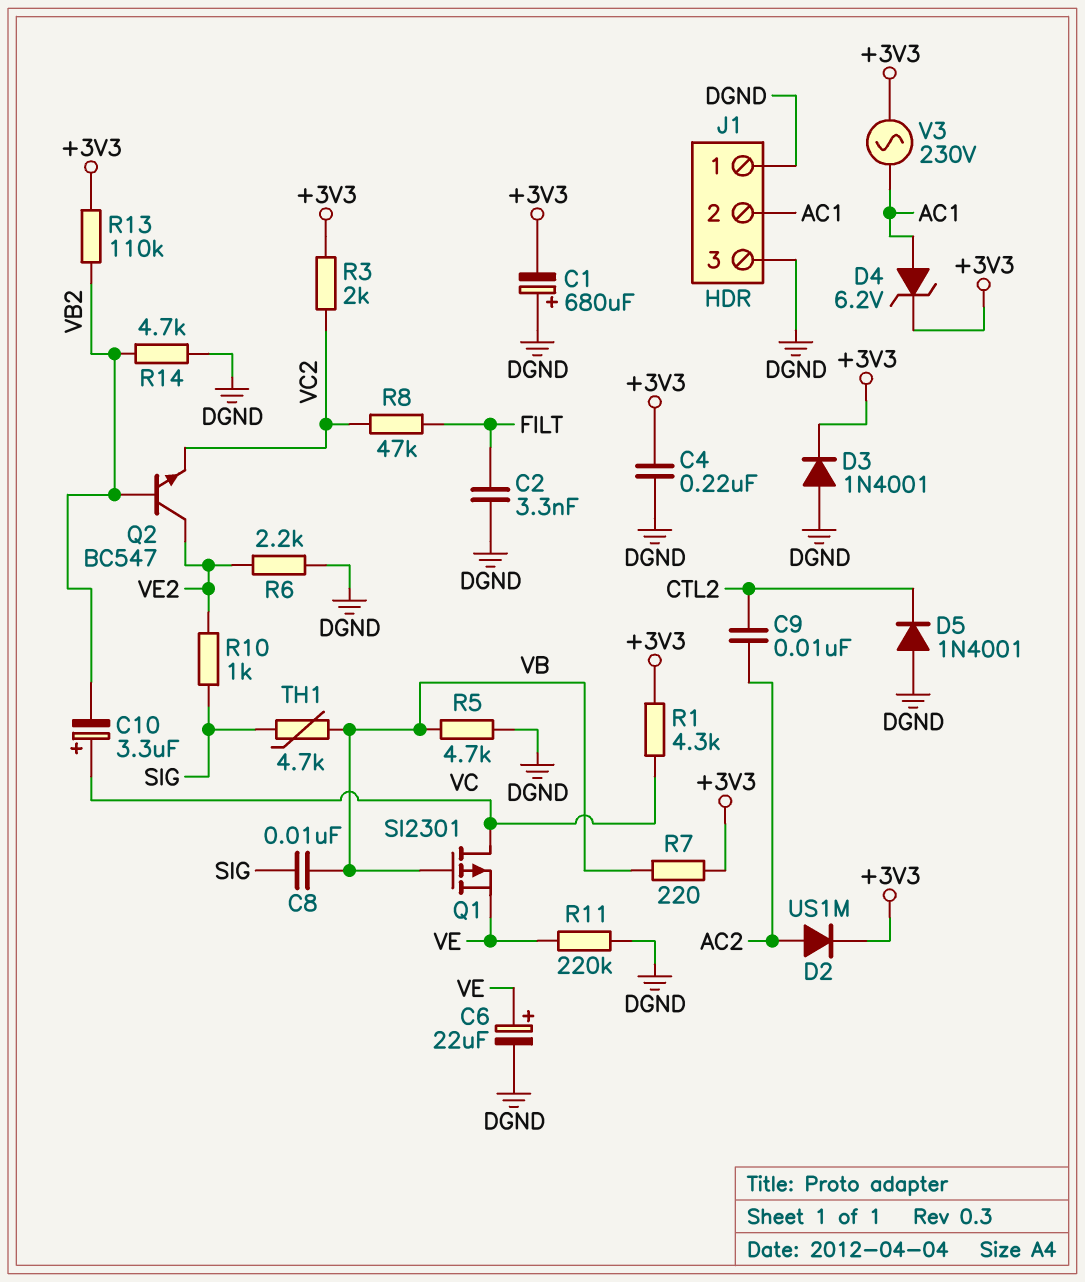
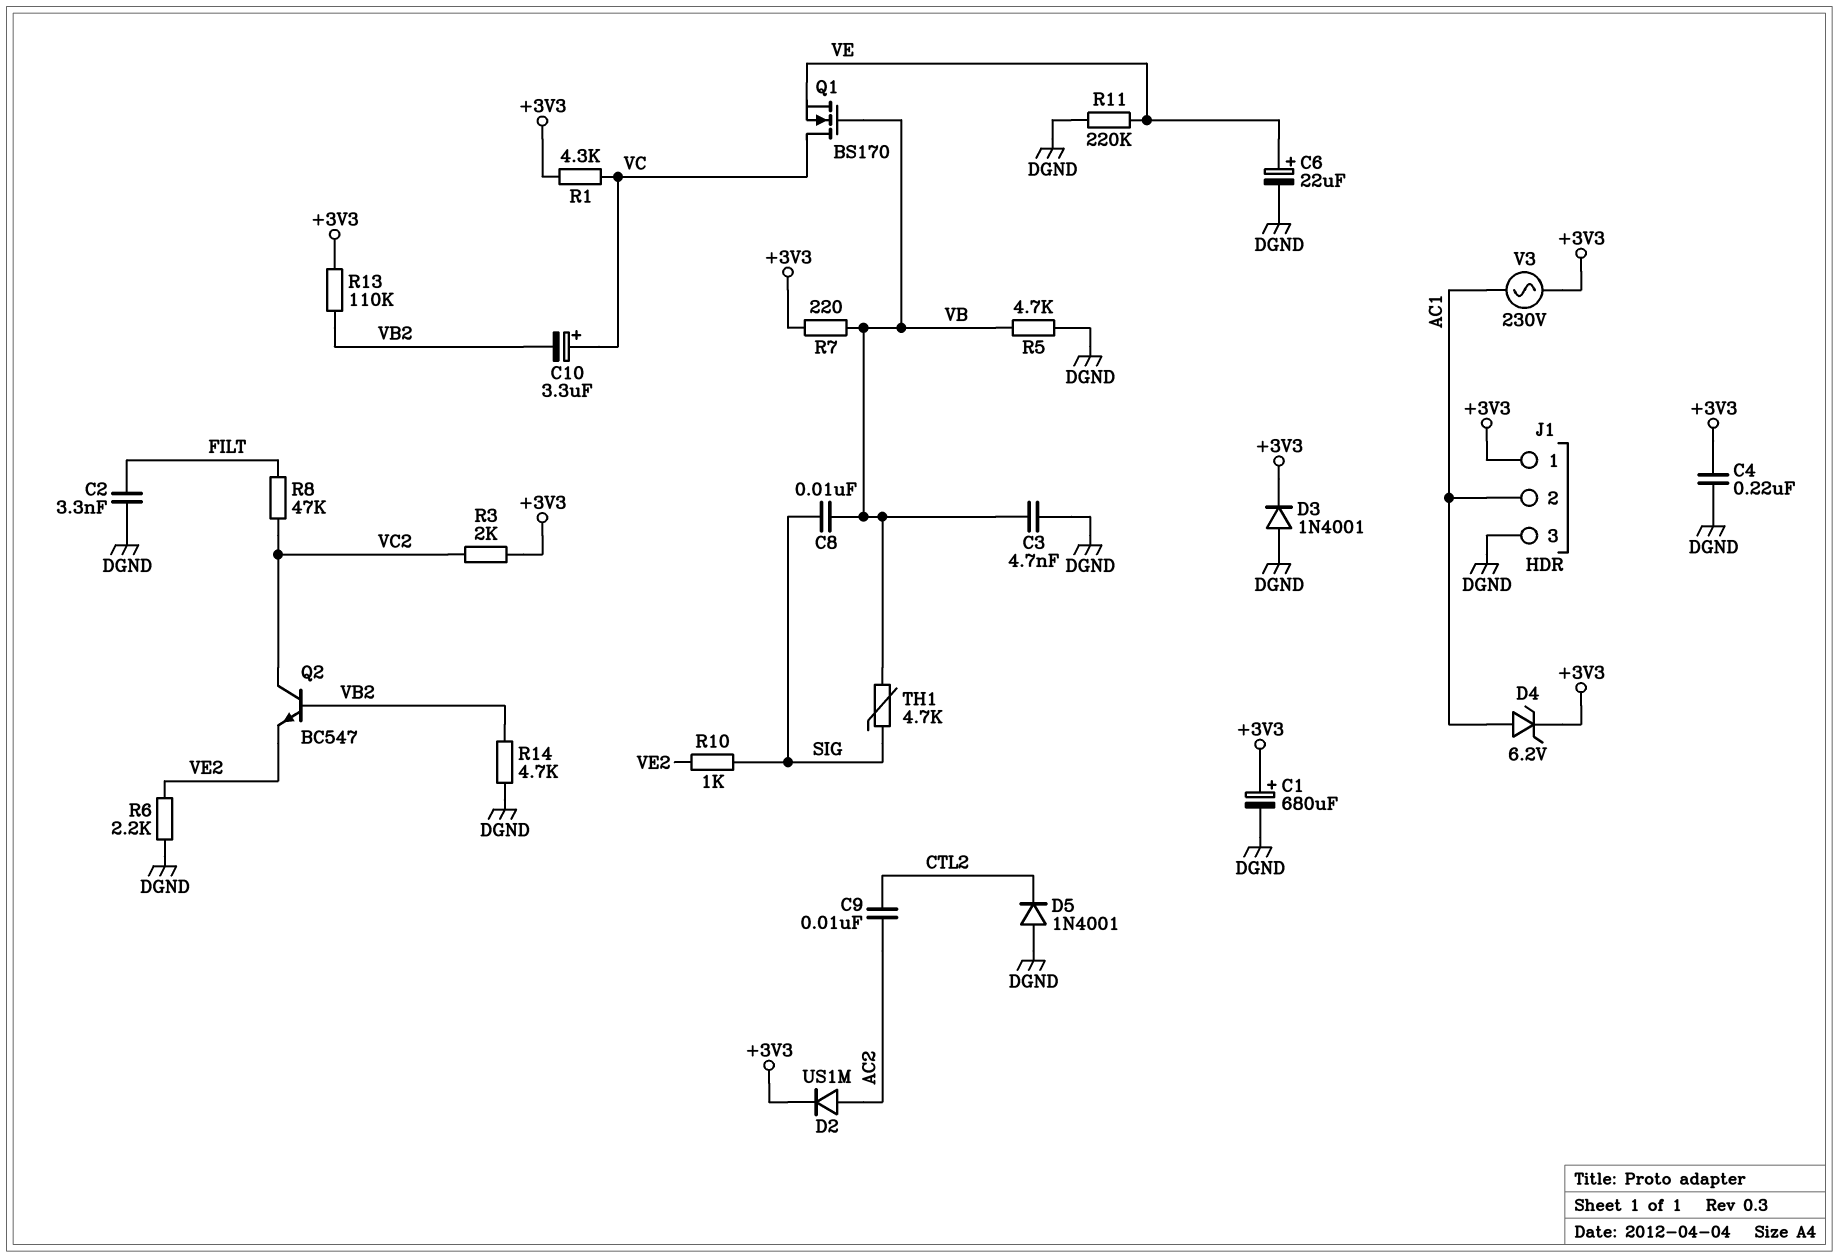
C1: 680uF (plus DGND, minus +3V3) -> 680uF (plus +3V3, minus DGND)
C3: none -> 4.7nF (DGND, VB)
J1 pin 1: DGND -> +3V3
Q1: PMOS SI2301 (G VB, D VC, S VE) -> NMOS BS170 (G VB, D VC, S VE)
Q2: NPN BC547 (B VB2, C VE2, E VC2) -> NPN BC547 (B VB2, C VC2, E VE2)

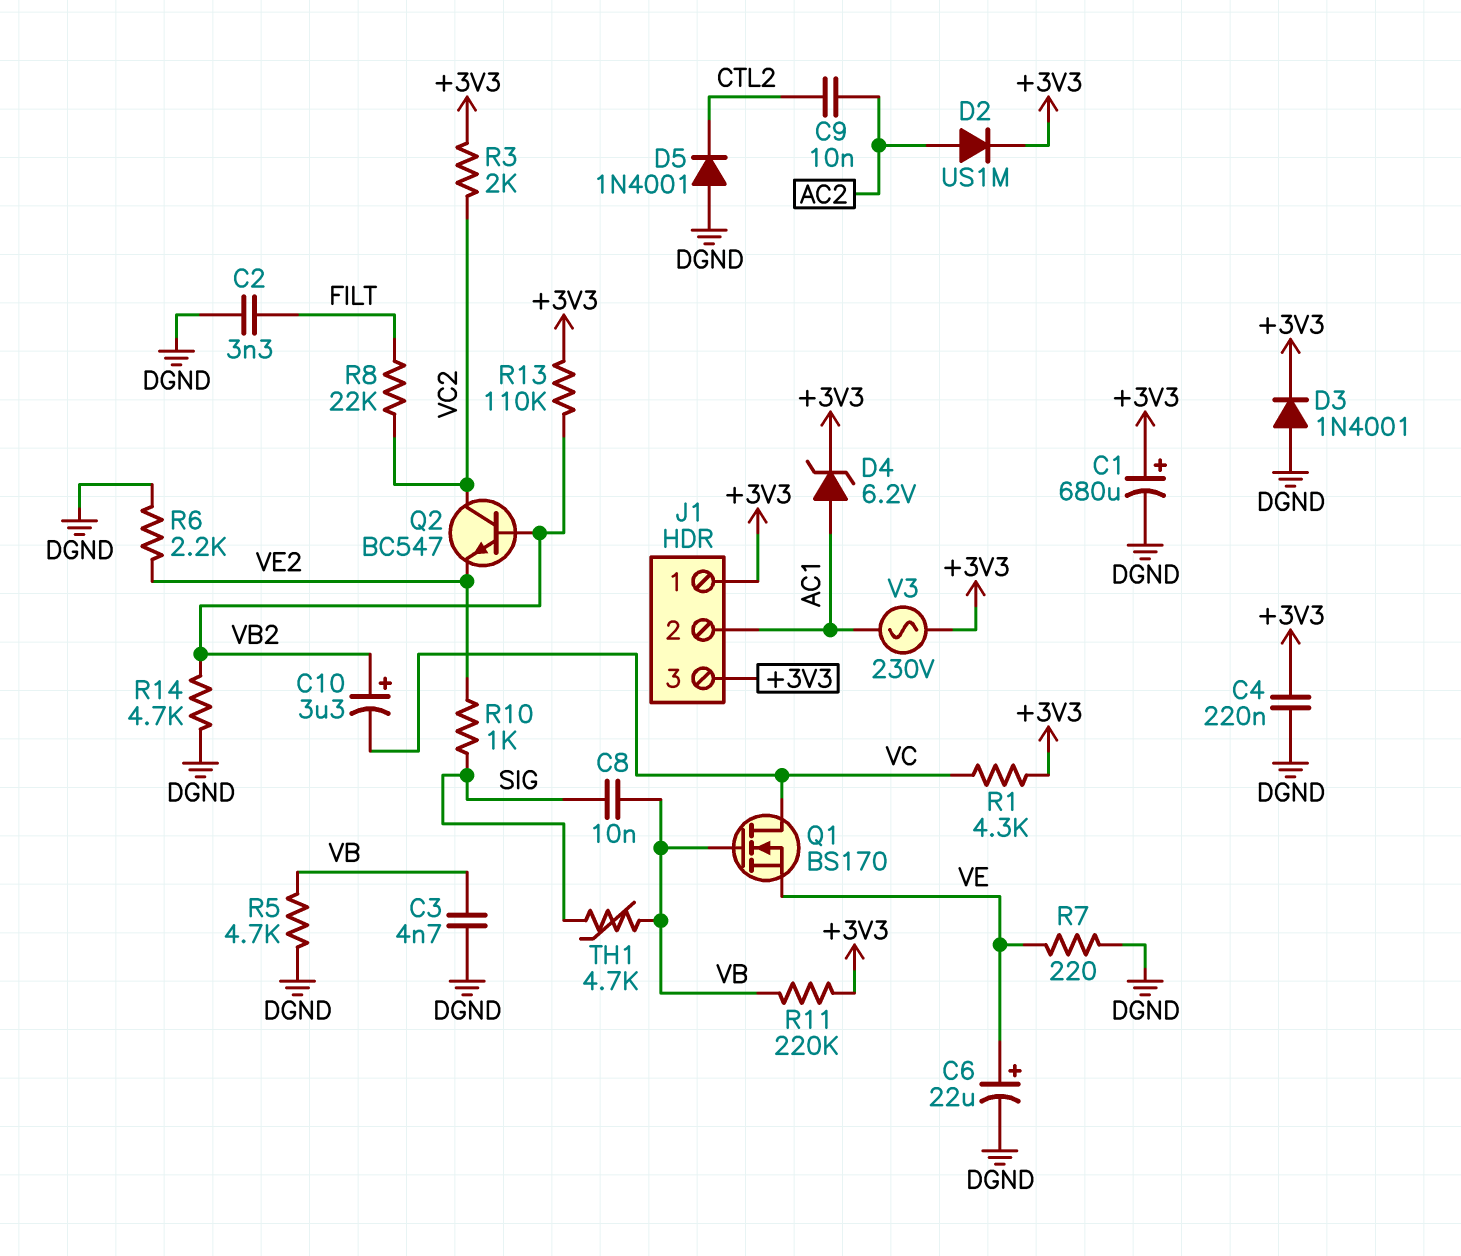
C10: 3.3uF (plus VC, minus VB2) -> 3.3uF (plus VB2, minus VC)
J1 pin 3: DGND -> +3V3
R7: 220 (+3V3, VB) -> 220 (DGND, VE)
R8: 47k (FILT, VC2) -> 22k (FILT, VC2)
R11: 220k (DGND, VE) -> 220k (+3V3, VB)

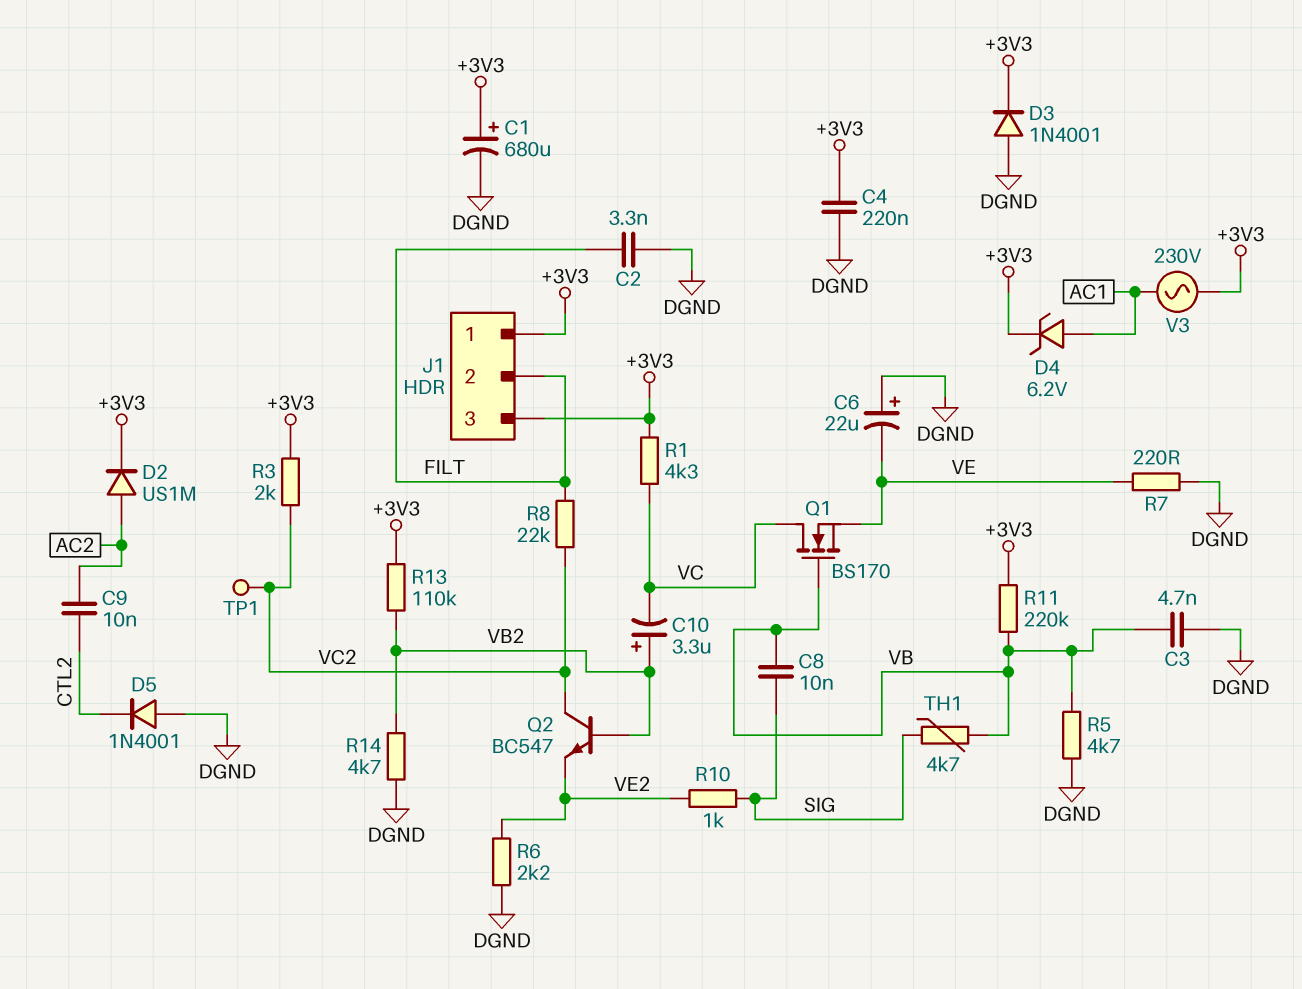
C6: 22uF (plus VE, minus DGND) -> 22uF (plus DGND, minus VE)
J1 pin 2: AC1 -> FILT
TP1: none -> test point (VC2)

